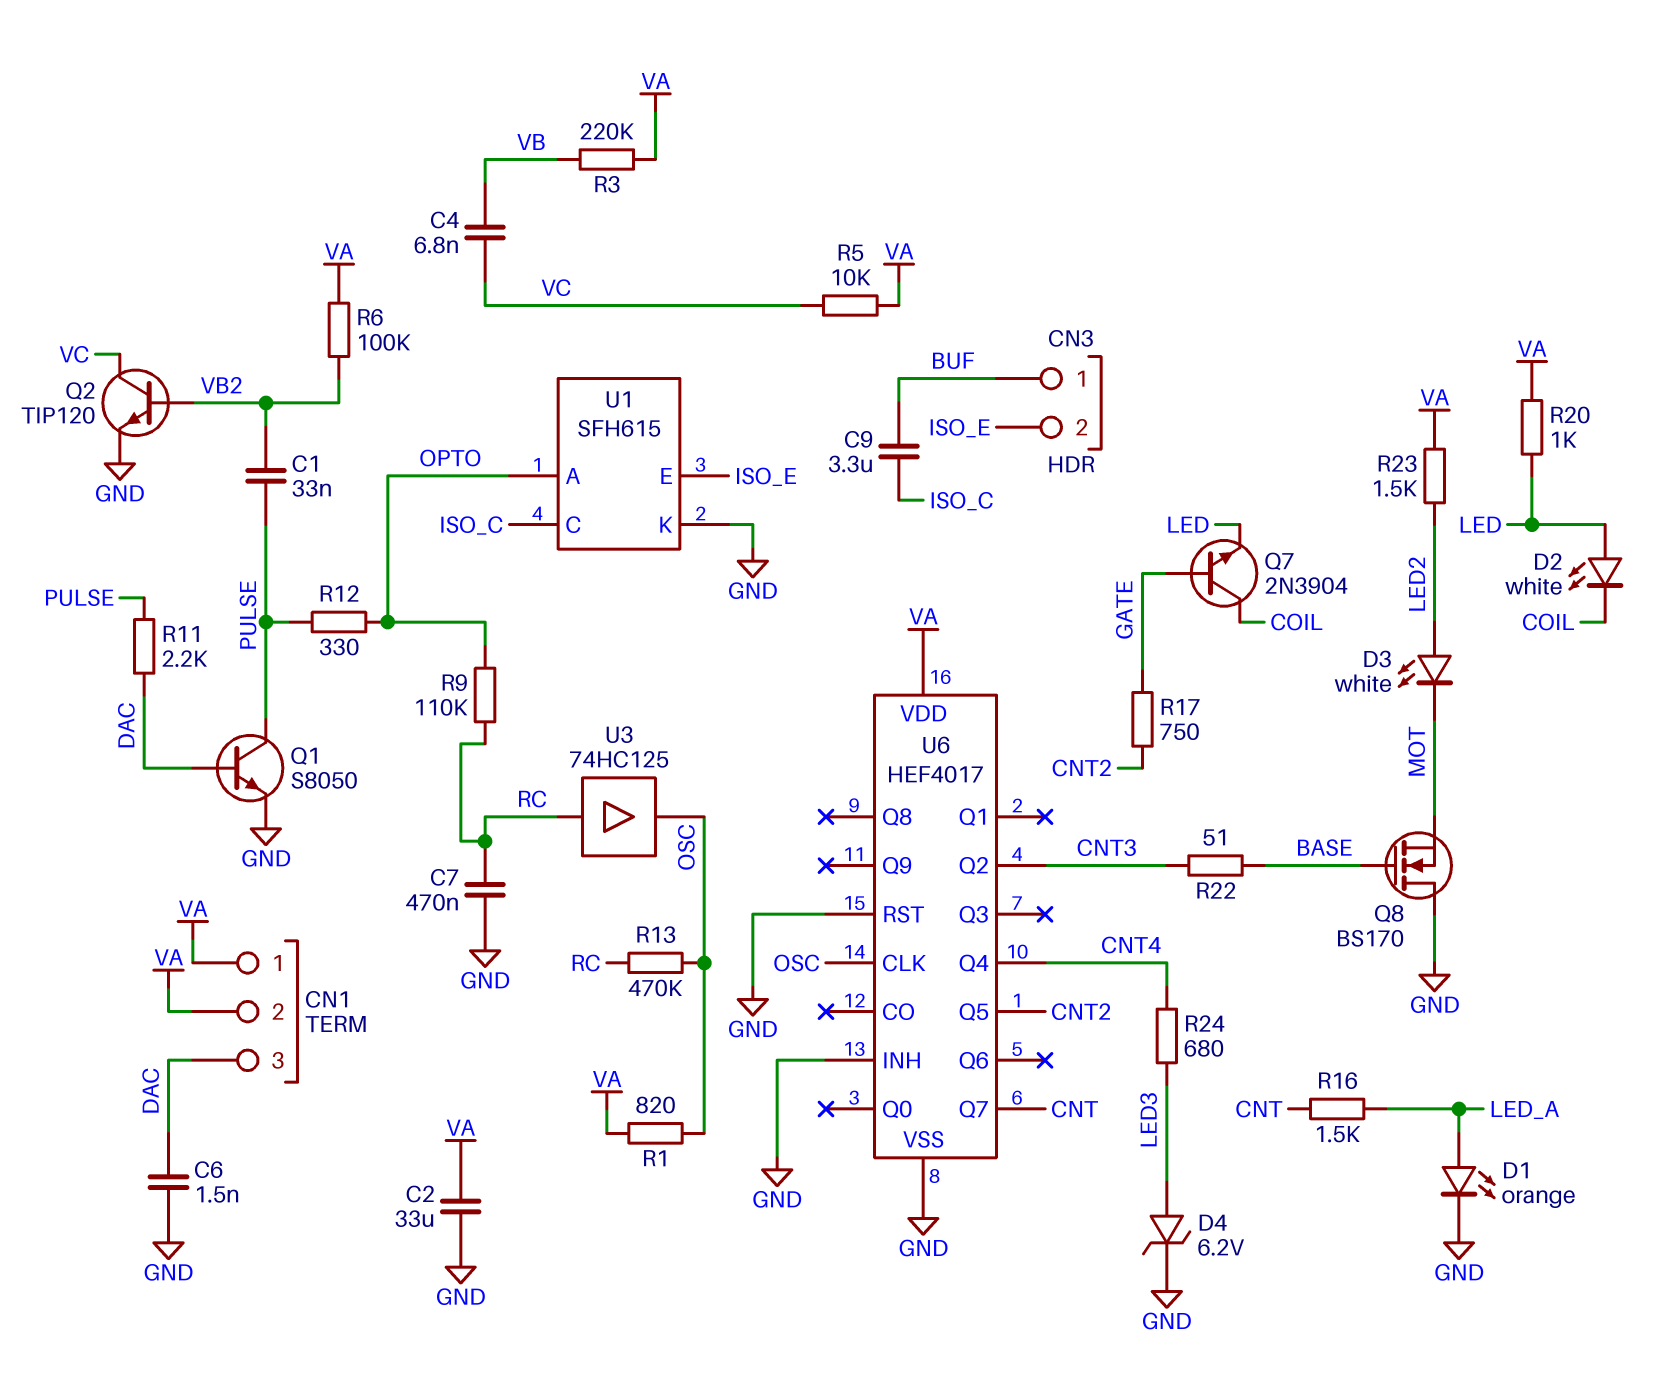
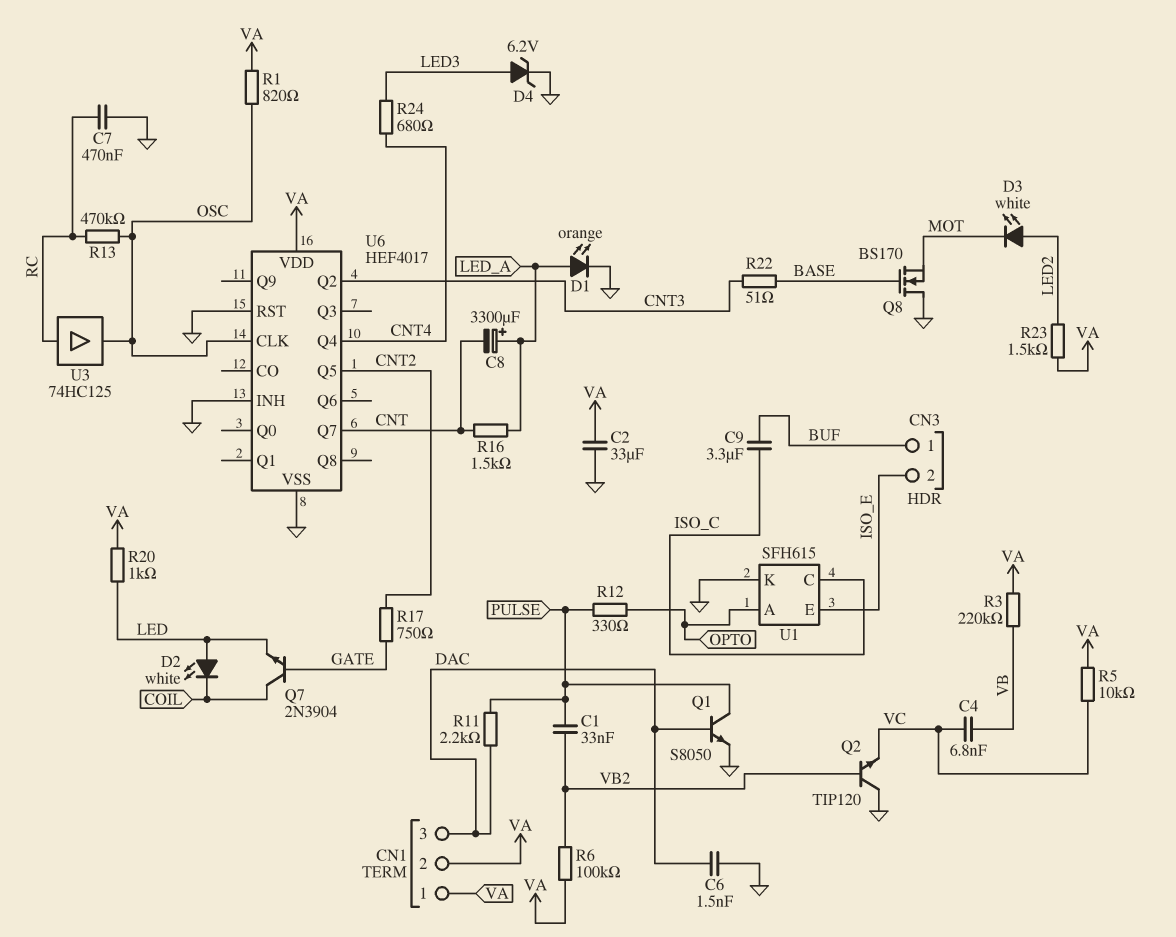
C8: none -> 3300uF (plus LED_A, minus CNT)
Q2: NPN TIP120 (B VB2, C VC, E GND) -> NPN TIP120 (B VB2, C GND, E VC)
R9: 110k (OPTO, RC) -> none

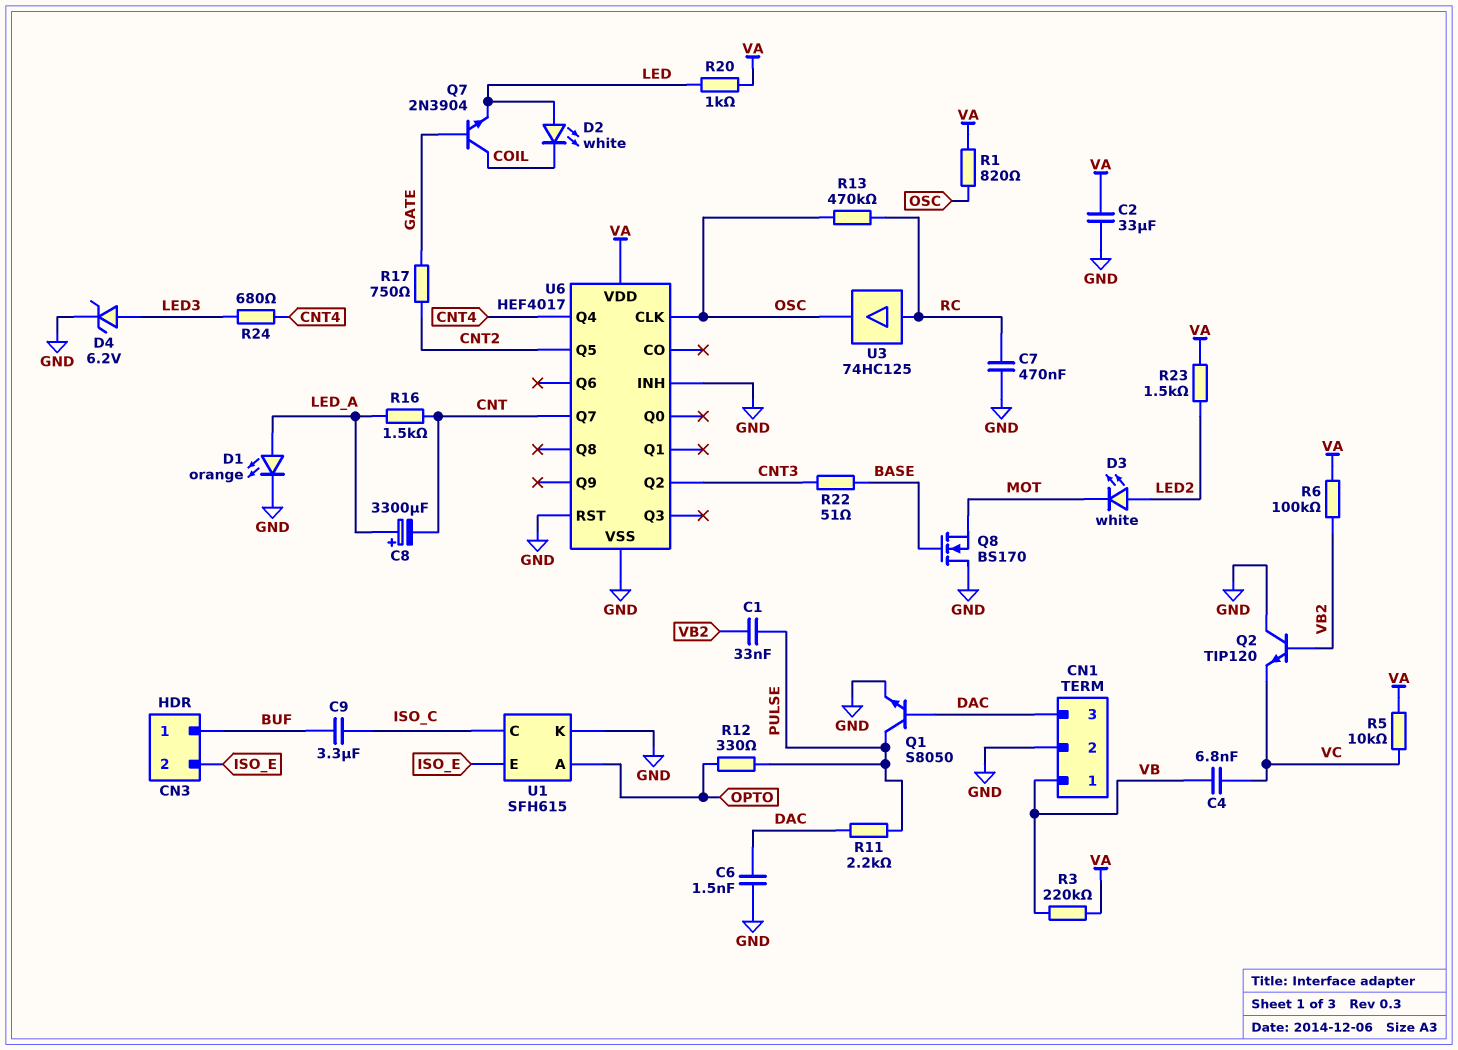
CN1 pin 1: VA -> VB
CN1 pin 2: VA -> GND

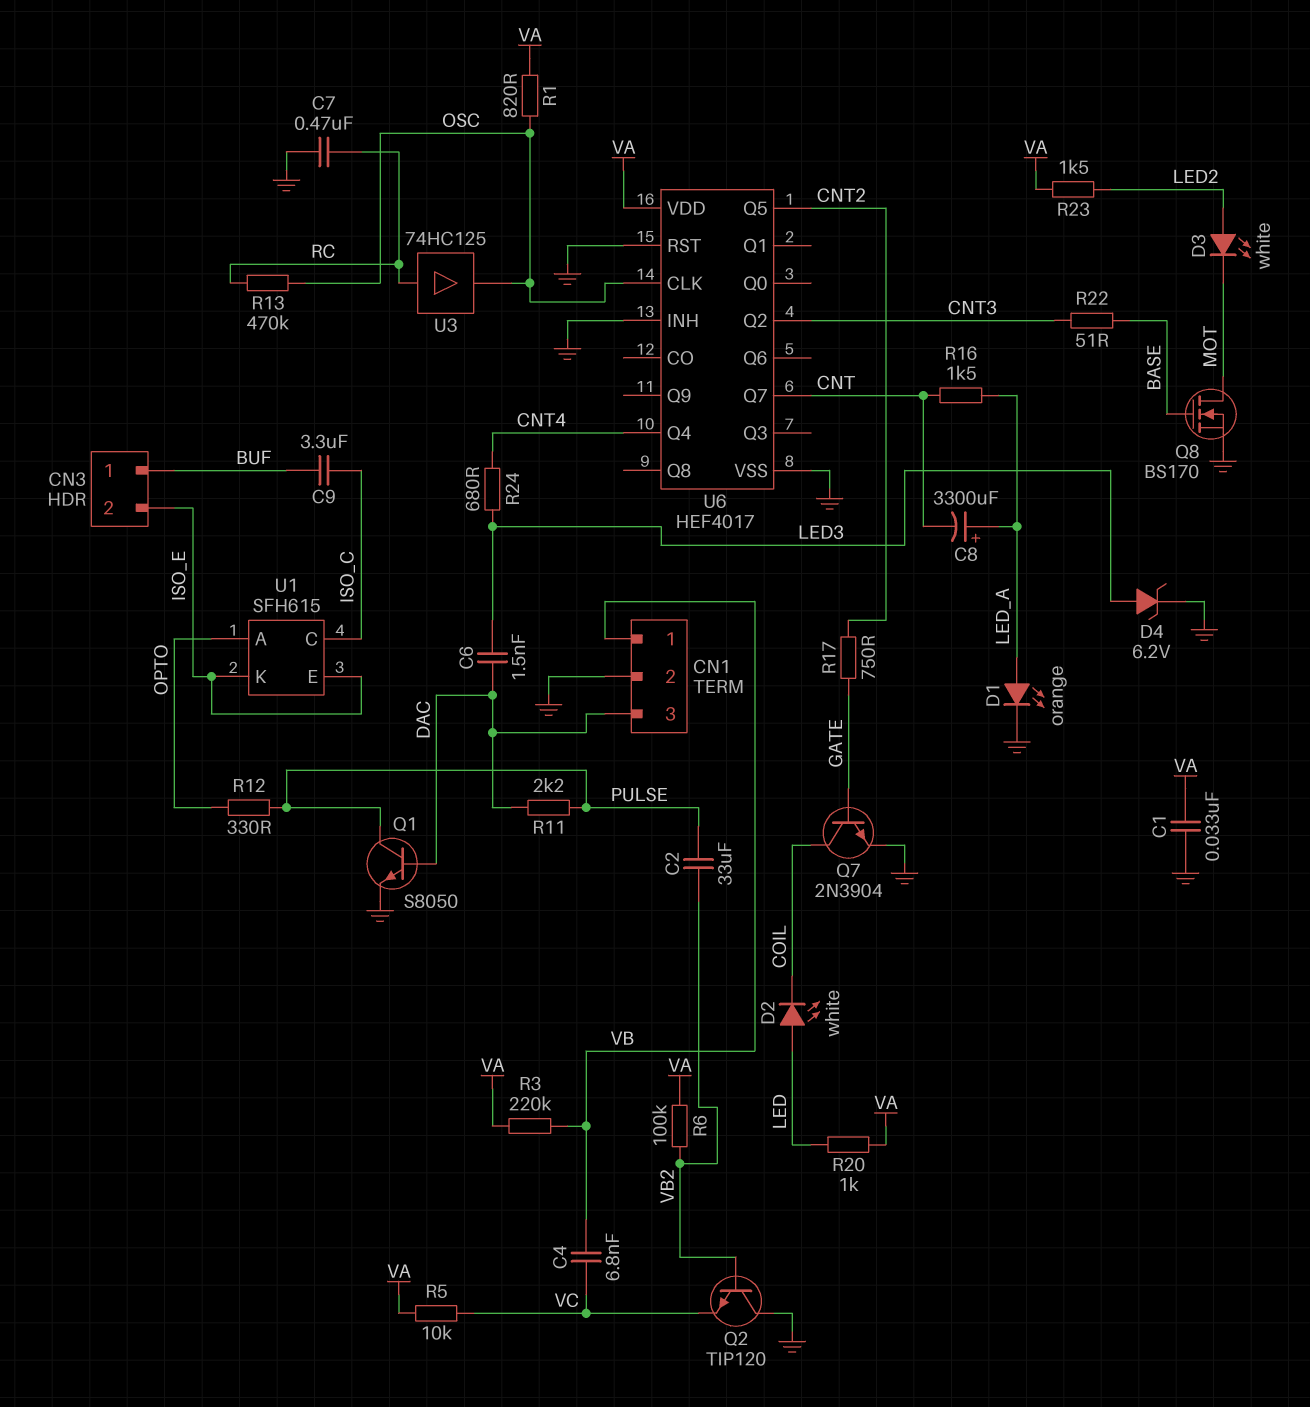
C1: 33nF (PULSE, VB2) -> 33nF (GND, VA)
C2: 33uF (GND, VA) -> 33uF (PULSE, VB2)
C6: 1.5nF (DAC, GND) -> 1.5nF (DAC, LED3)
Q7: NPN 2N3904 (B GATE, C COIL, E LED) -> NPN 2N3904 (B GATE, C COIL, E GND)
Q8: NMOS BS170 (G BASE, D GND, S MOT) -> NMOS BS170 (G BASE, D MOT, S GND)
U1 pin K: GND -> ISO_E

